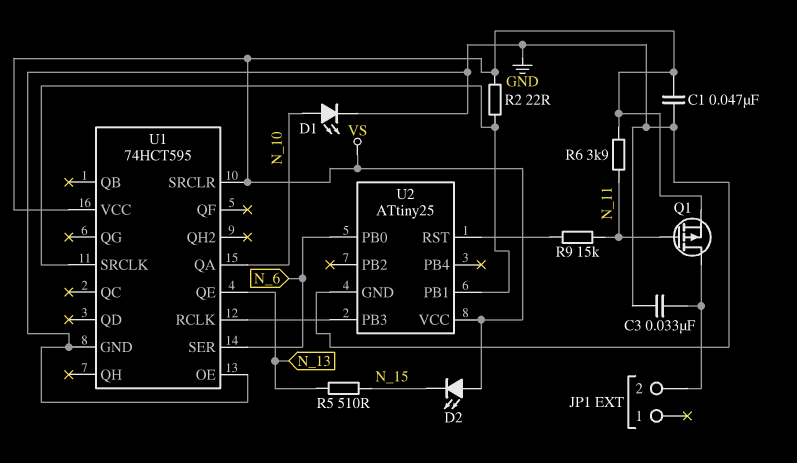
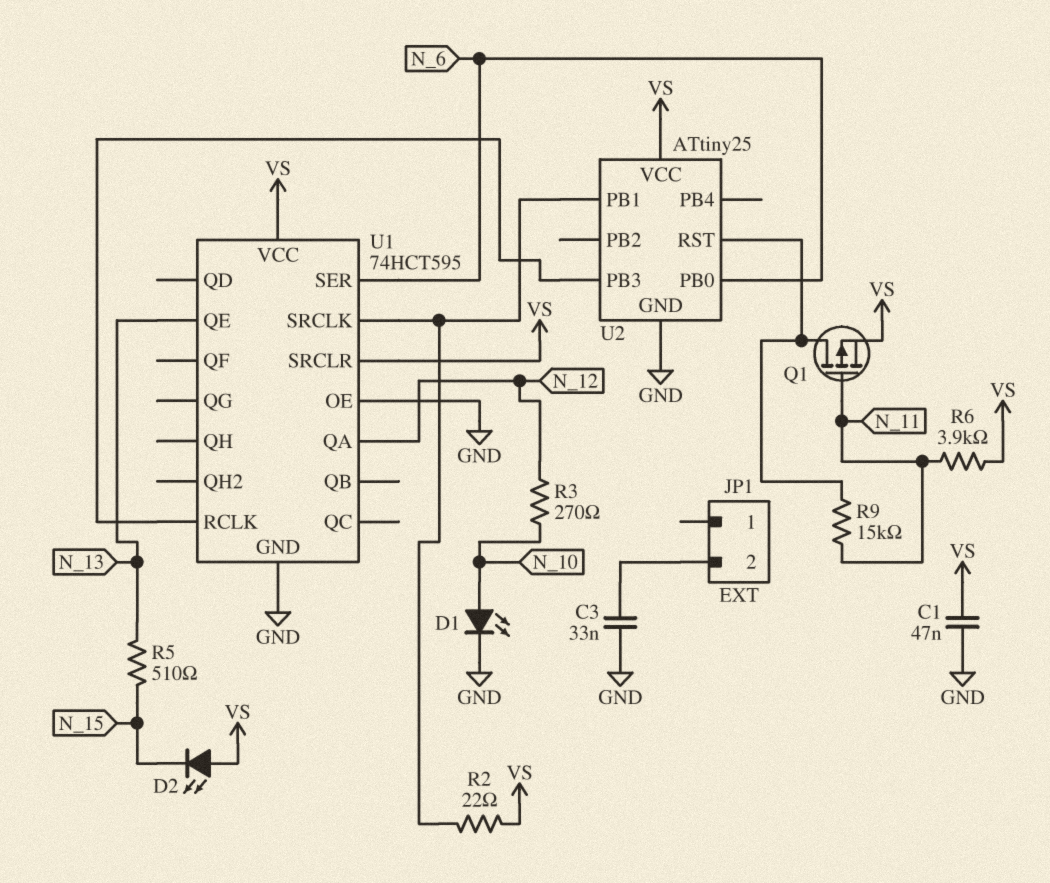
Q1: PMOS (G N_11, D JP1/2, S VS) -> PMOS (G N_11, D U2/RST, S VS)
R3: none -> 270 (N_10, N_12)
U1 pin QA: N_10 -> N_12

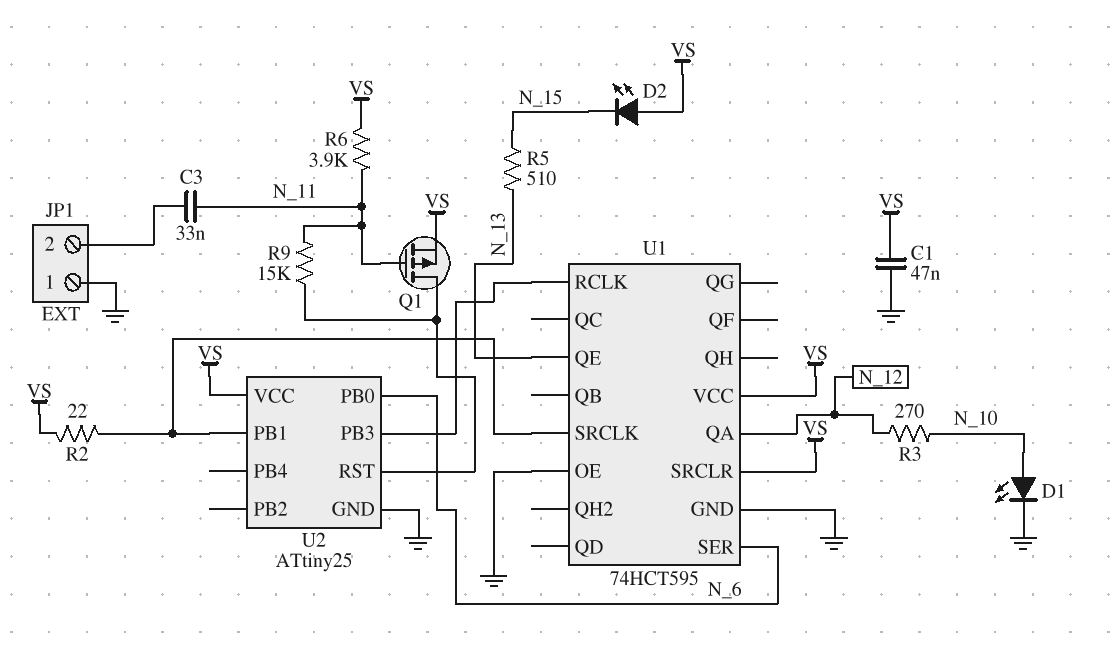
C3: 33nF (GND, JP1/2) -> 33nF (JP1/2, N_11)
JP1 pin 1: none -> GND

